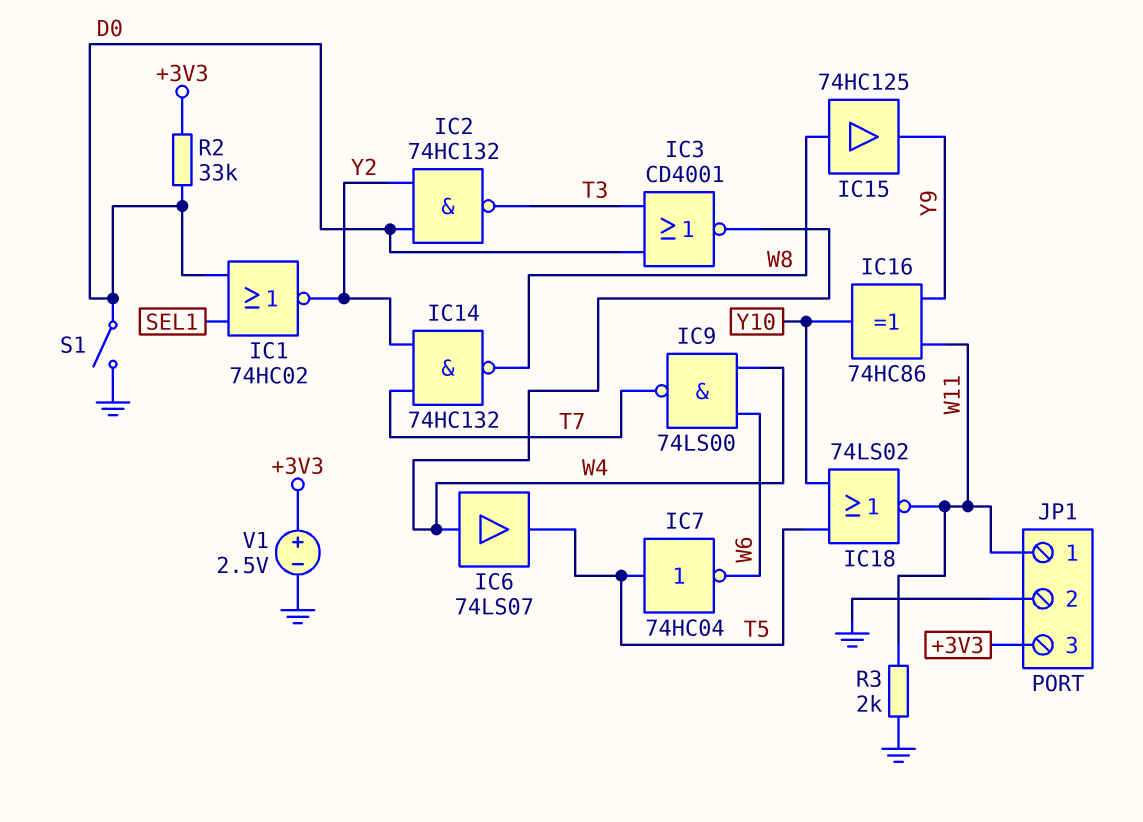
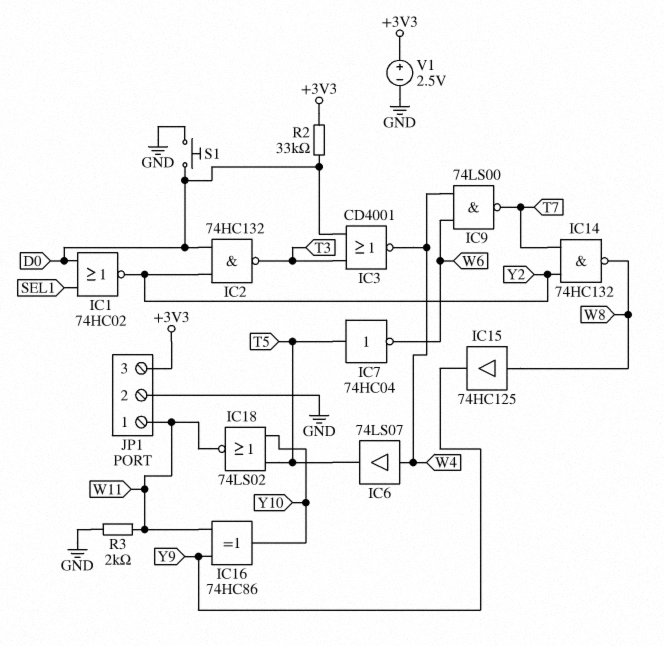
S1: switch (D0, GND) -> button (D0, GND)

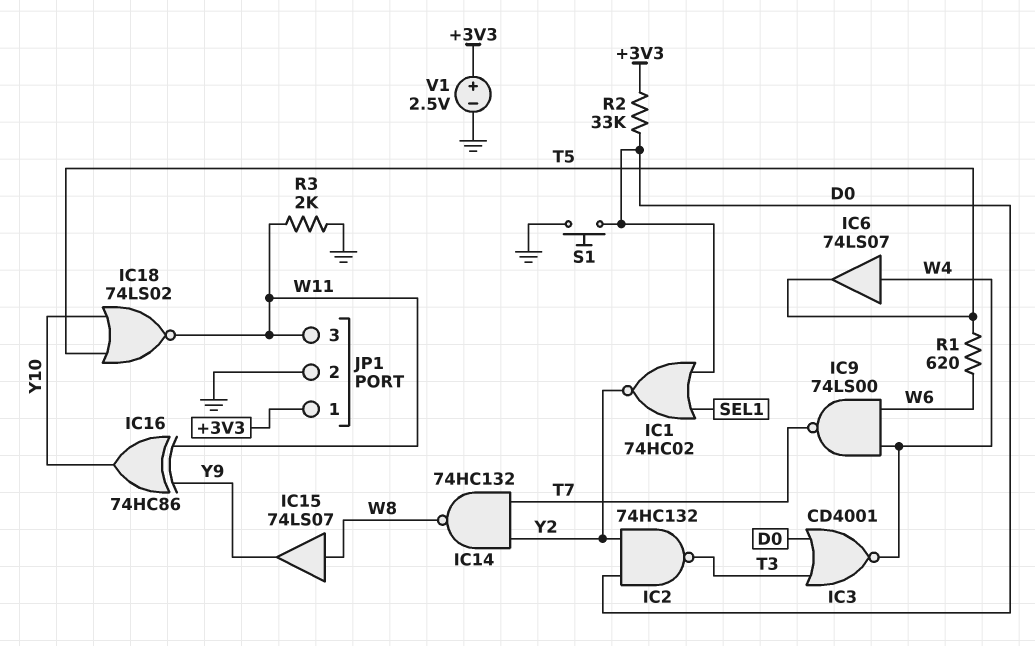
IC7: NOT 74HC04 (in T5, out W6) -> none
IC15: buffer 74HC125 (in W8, out Y9) -> buffer 74LS07 (in W8, out Y9)
JP1 pin 1: W11 -> +3V3
JP1 pin 3: +3V3 -> W11
R1: none -> 620 (T5, W6)

